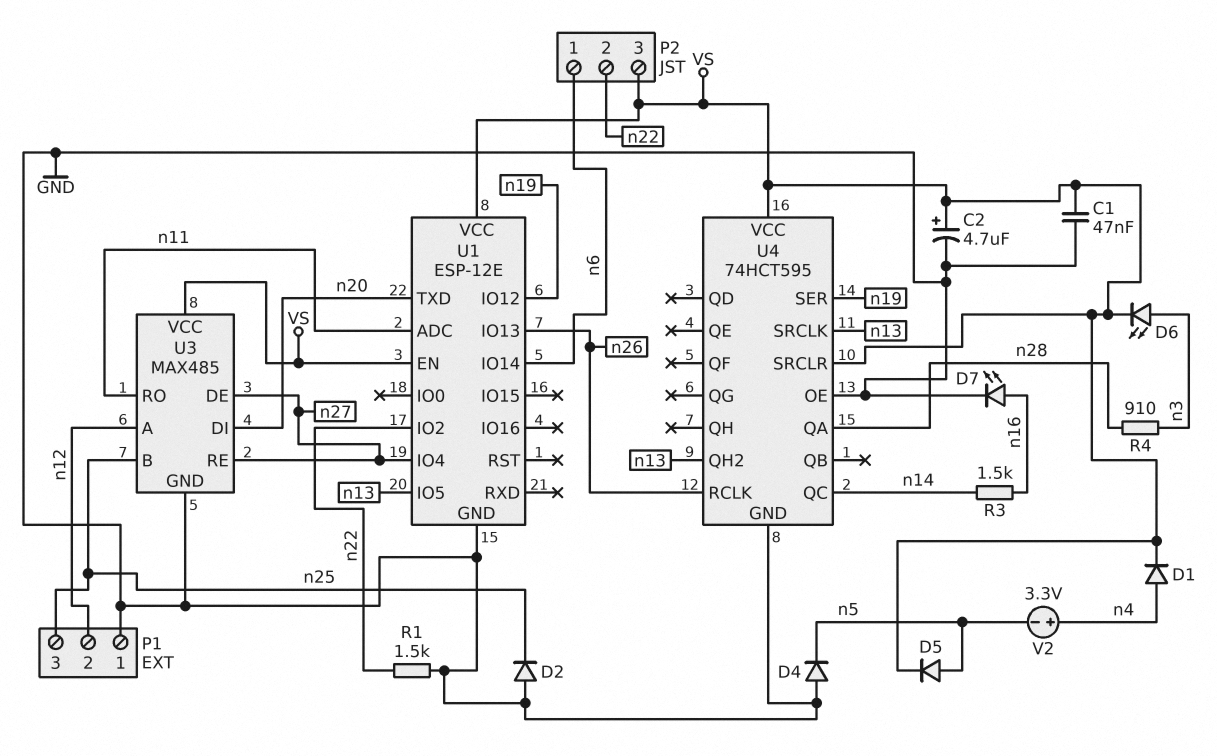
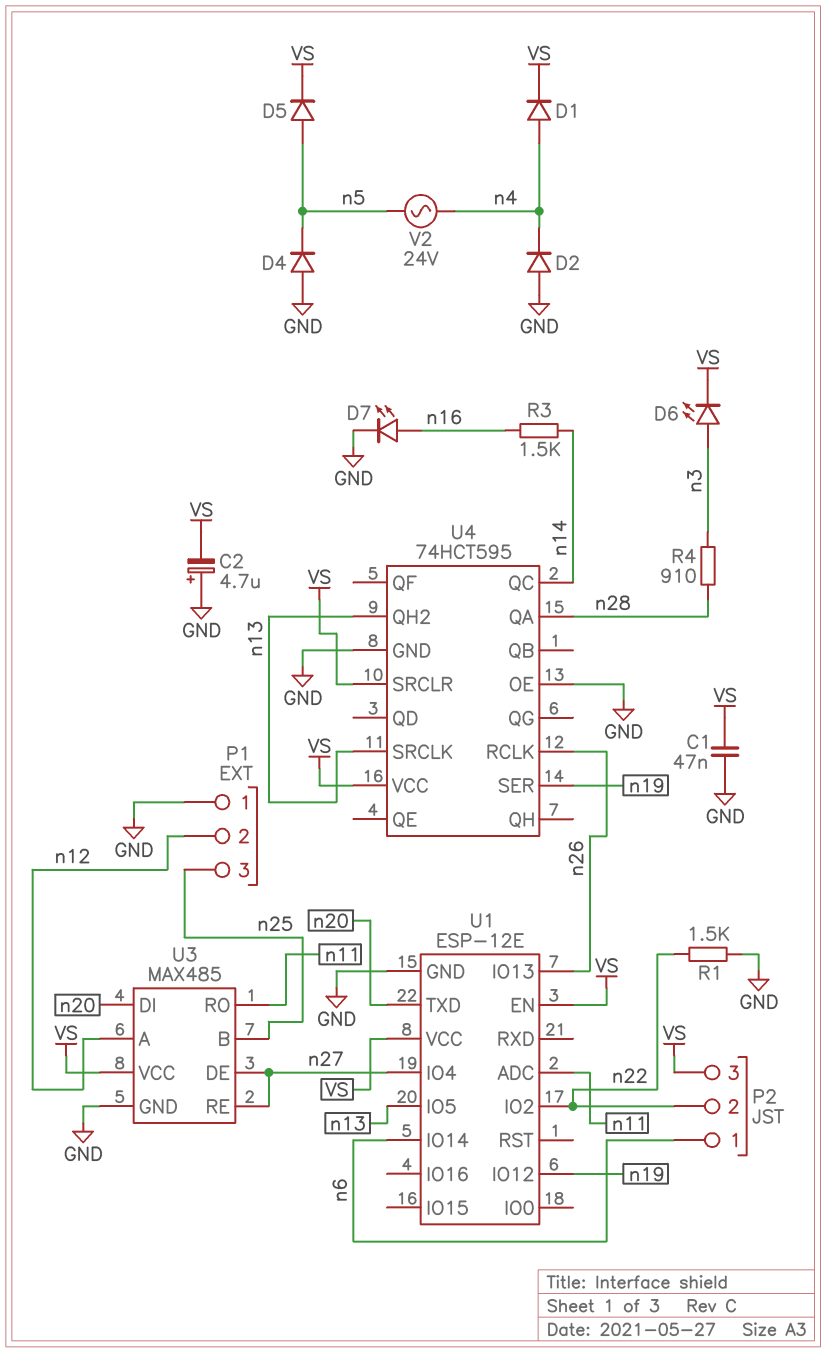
C2: 4.7uF (plus VS, minus GND) -> 4.7uF (plus GND, minus VS)
D2: diode (A GND, K n25) -> diode (A GND, K n4)
V2: 3.3V (plus n4, minus n5) -> AC 24V (n4, n5)

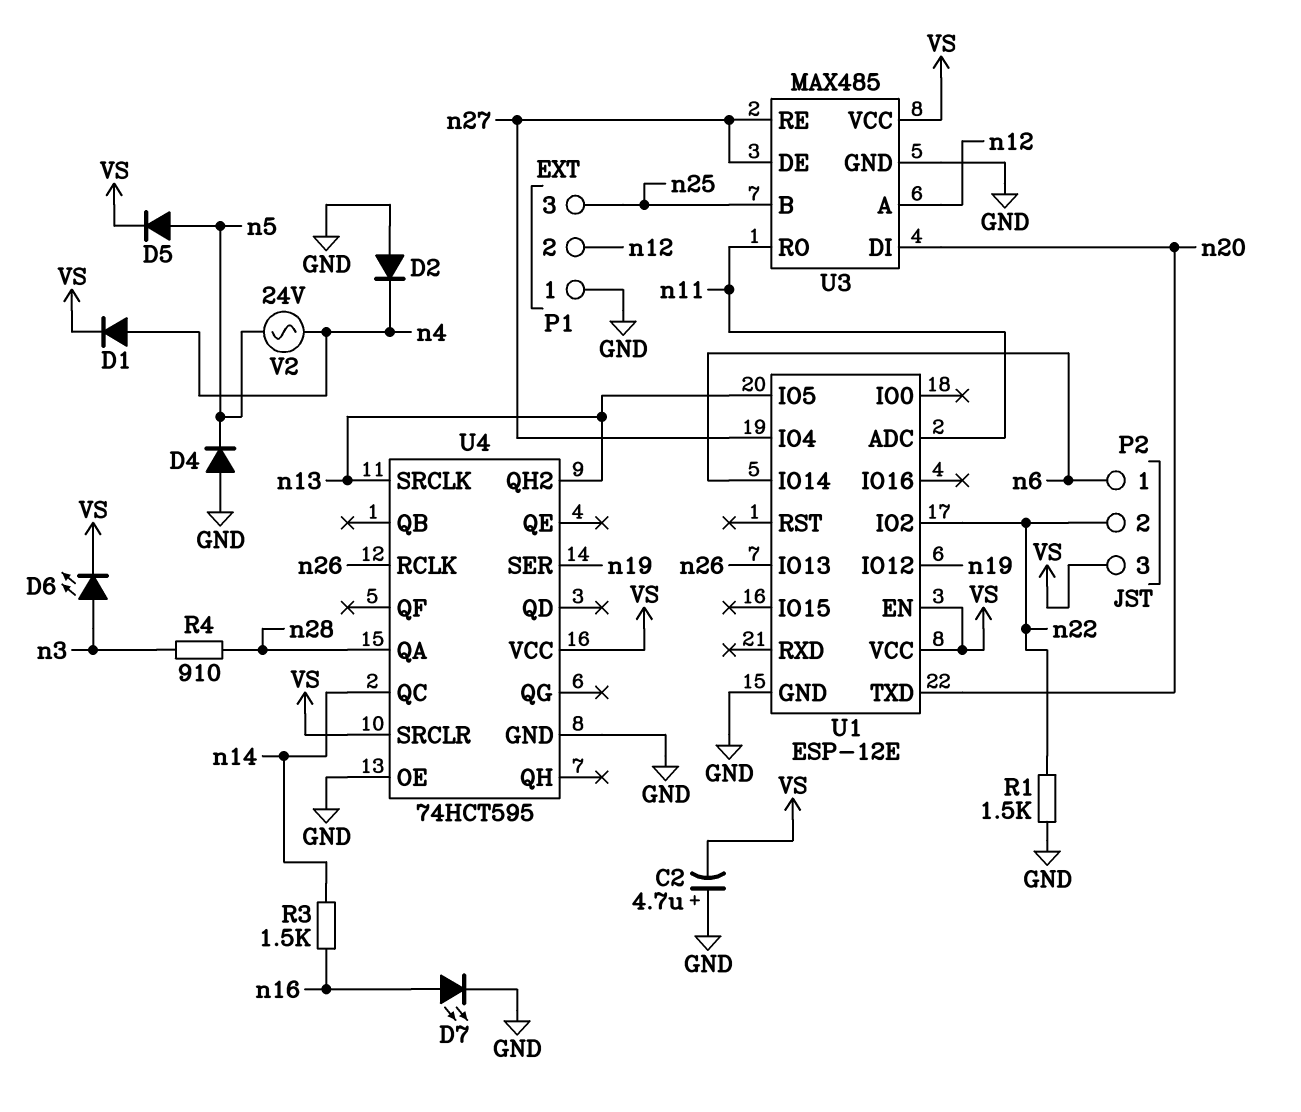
C1: 47nF (GND, VS) -> none

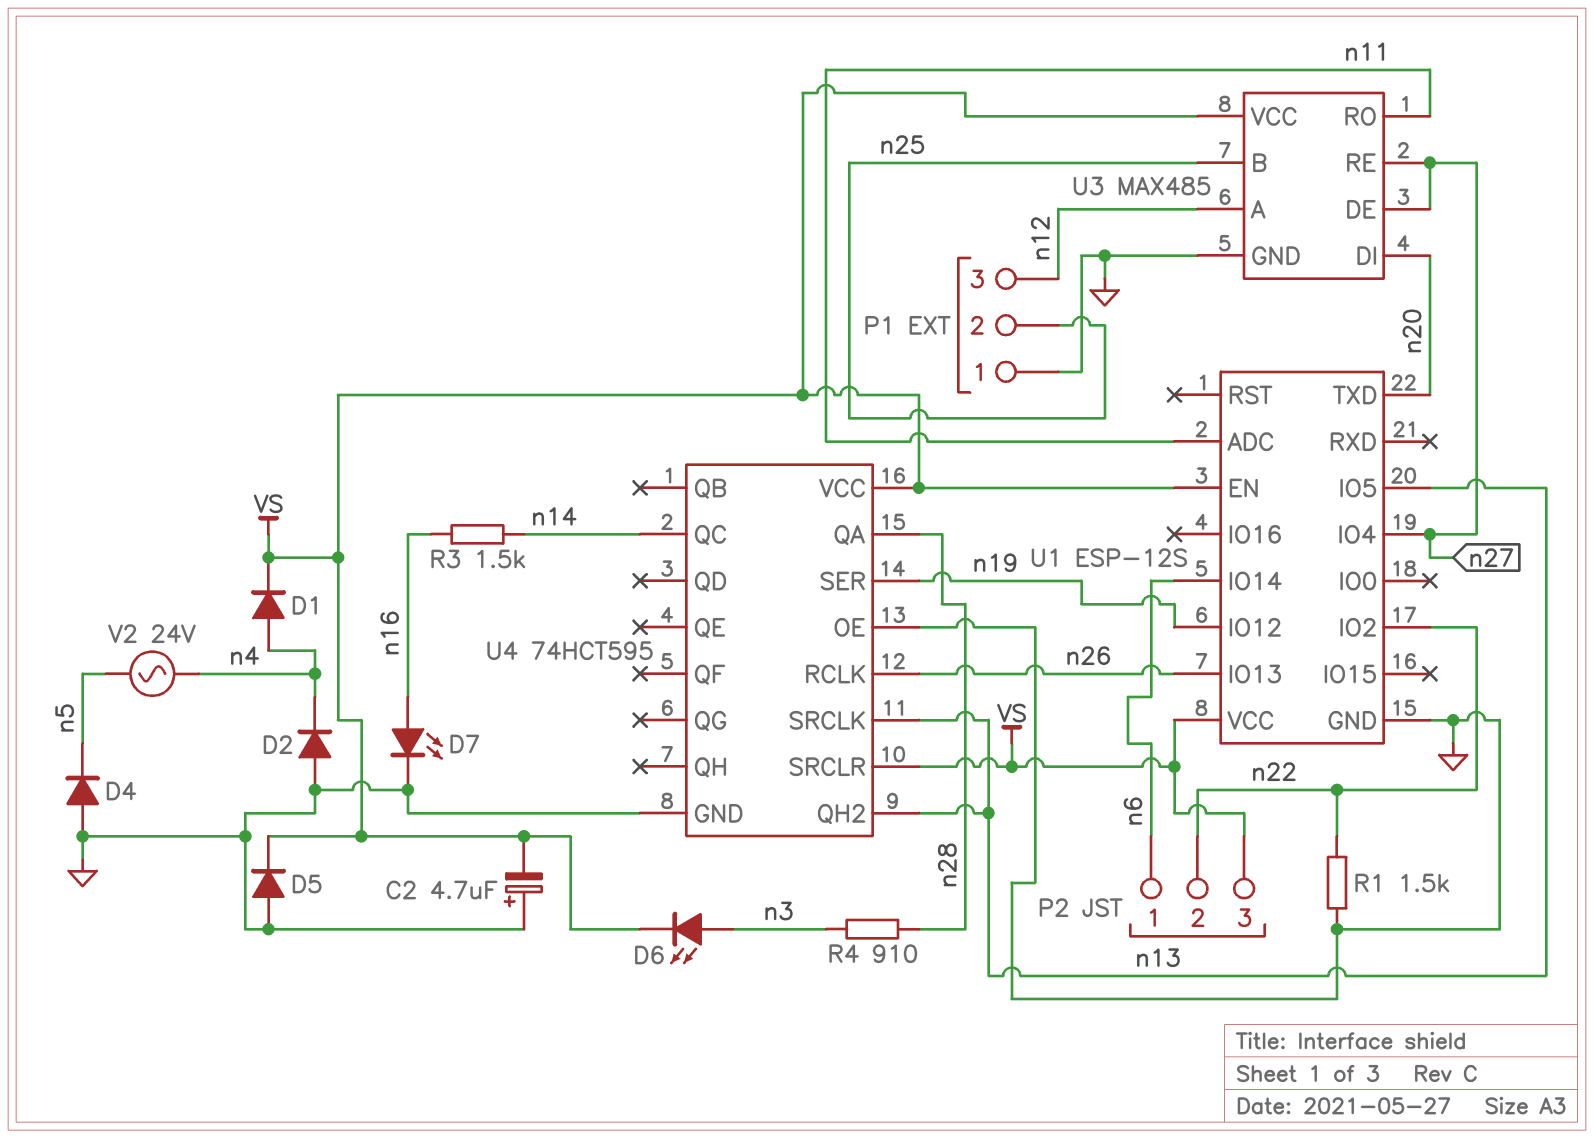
D5: diode (A n5, K VS) -> diode (A GND, K VS)
P1 pin 2: n12 -> n25
P1 pin 3: n25 -> n12
U1: ESP-12E -> ESP-12S

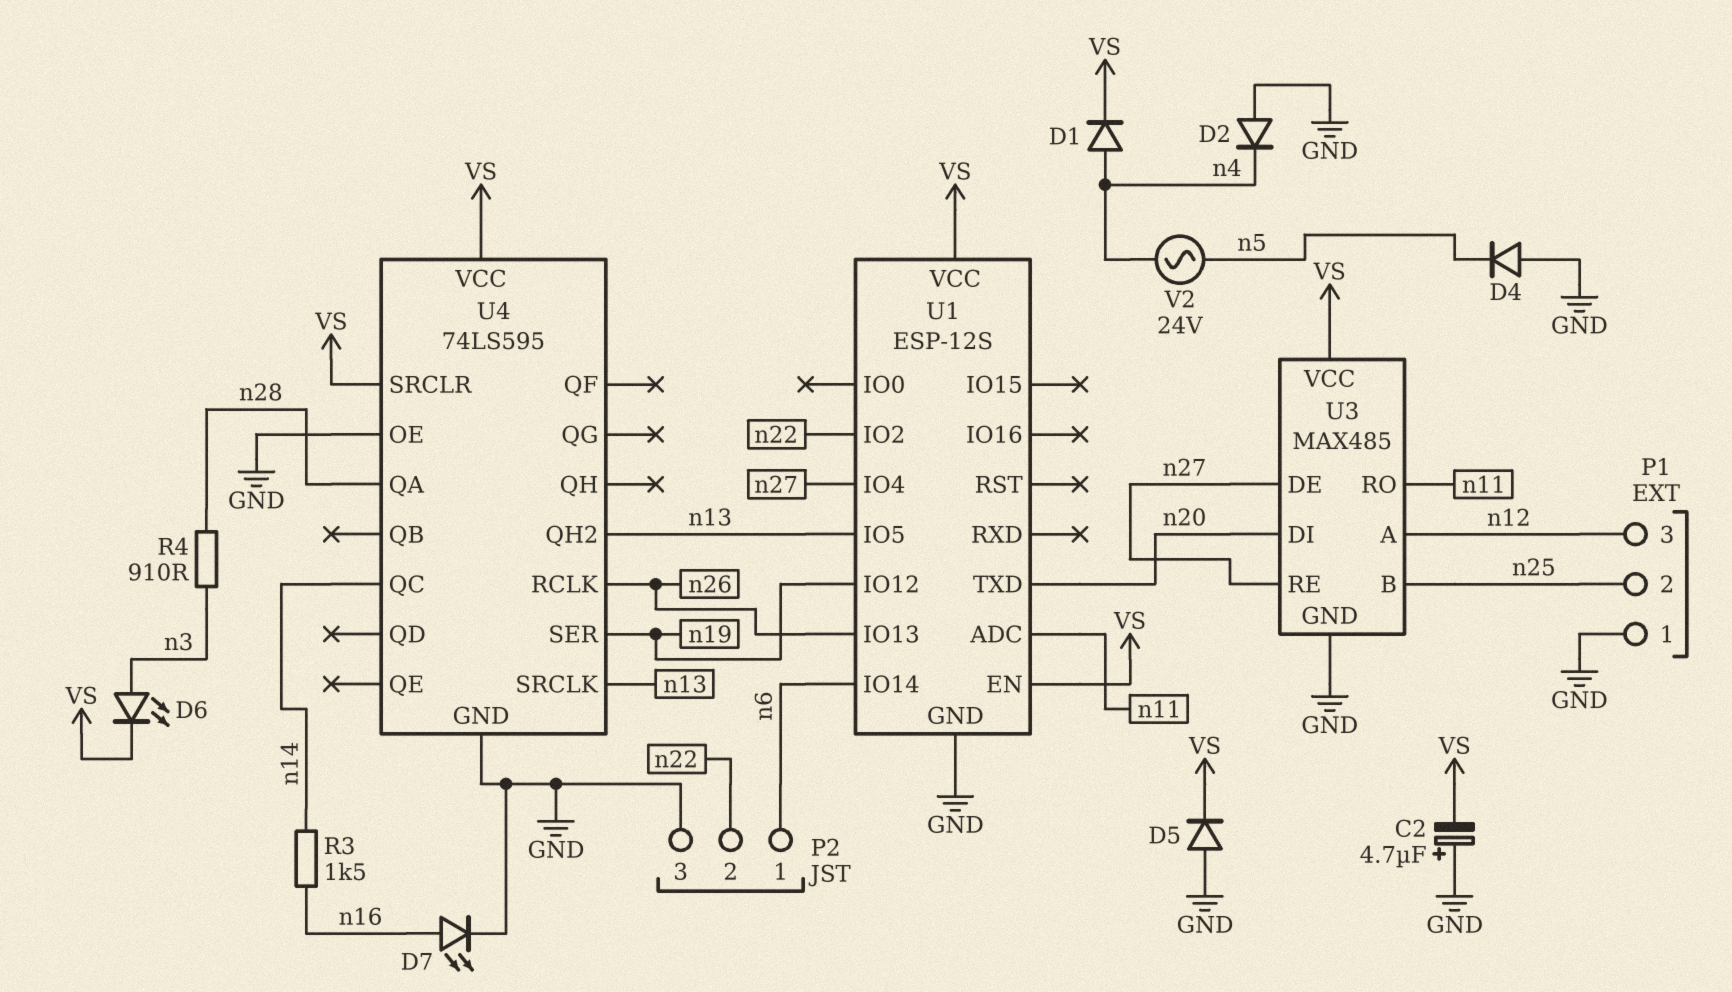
P2 pin 3: VS -> GND
R1: 1.5k (GND, n22) -> none
U4: 74HCT595 -> 74LS595

